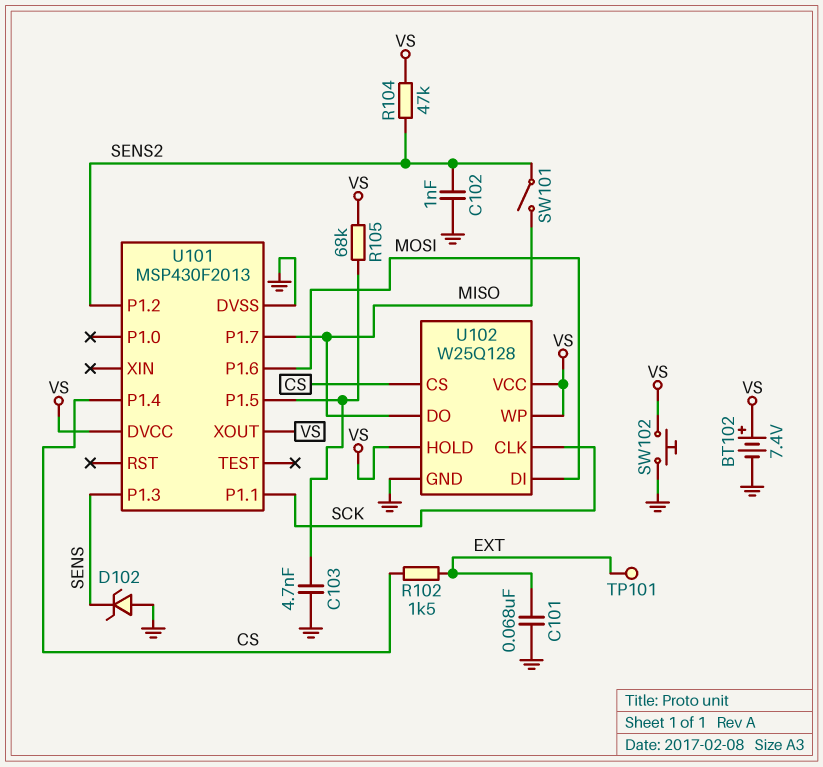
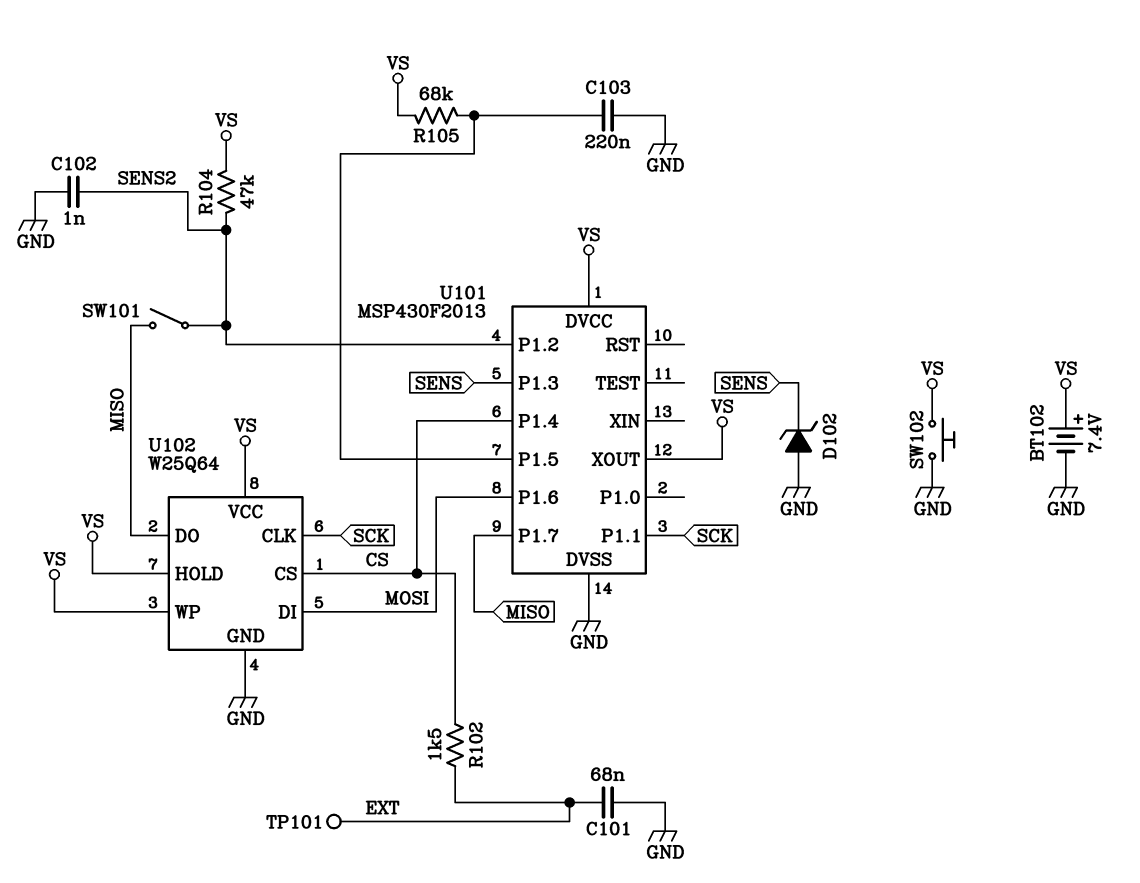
C103: 4.7nF (GND, U101/P1.5) -> 220nF (GND, U101/P1.5)
U102: W25Q128 -> W25Q64

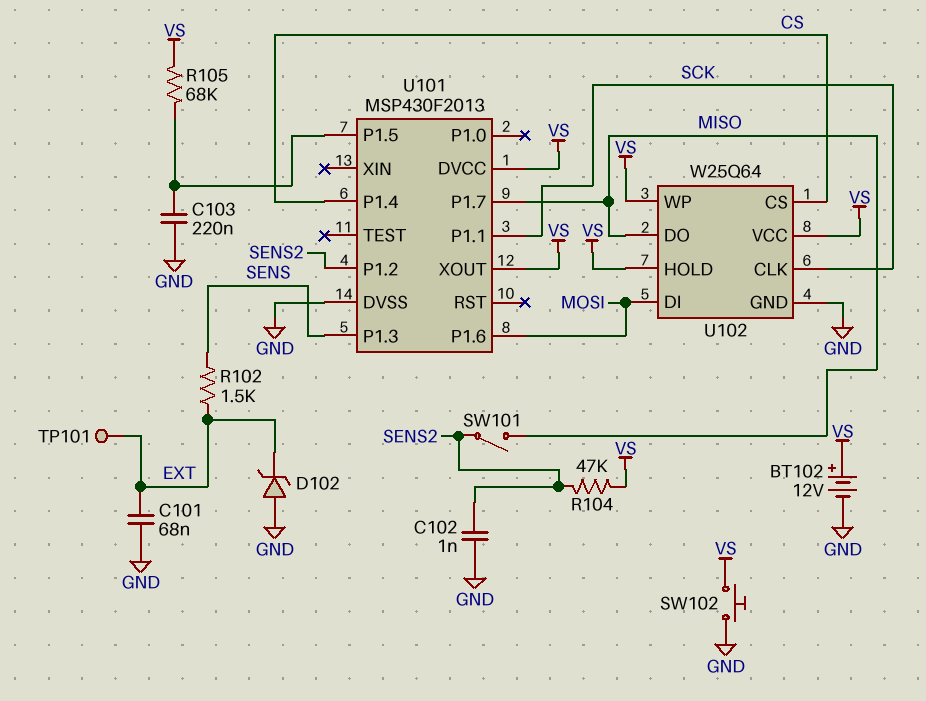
BT102: 7.4V (plus VS, minus GND) -> 12V (plus VS, minus GND)
D102: zener (A GND, K SENS) -> zener (A GND, K EXT)
R102: 1.5k (CS, EXT) -> 1.5k (EXT, SENS)

